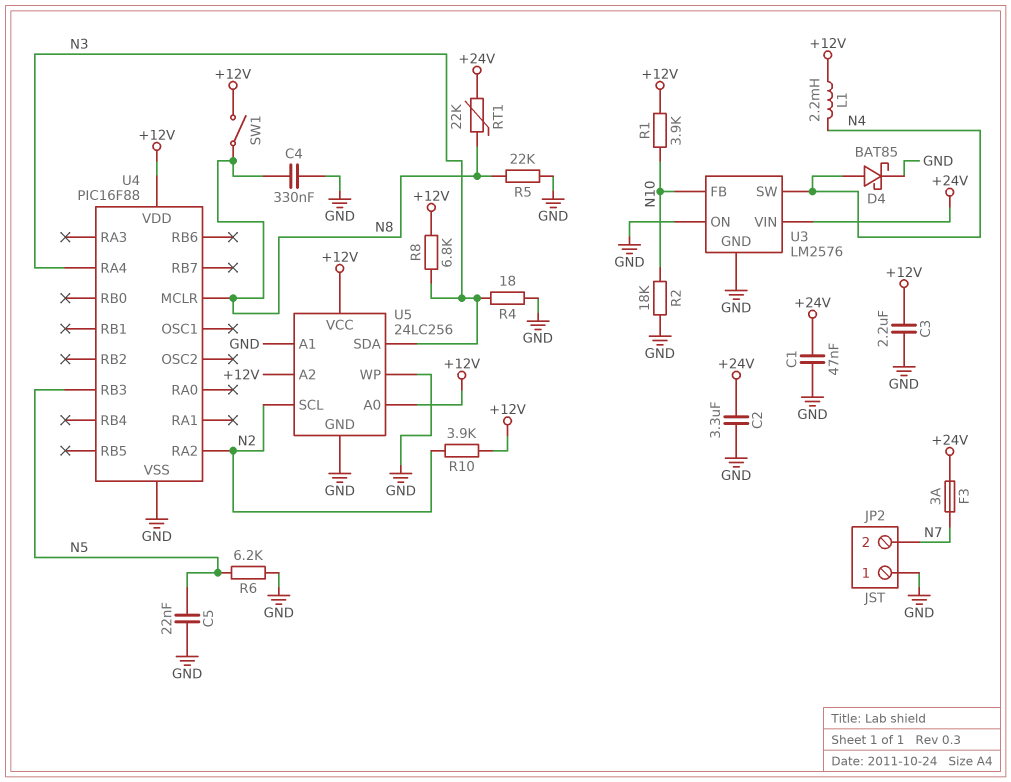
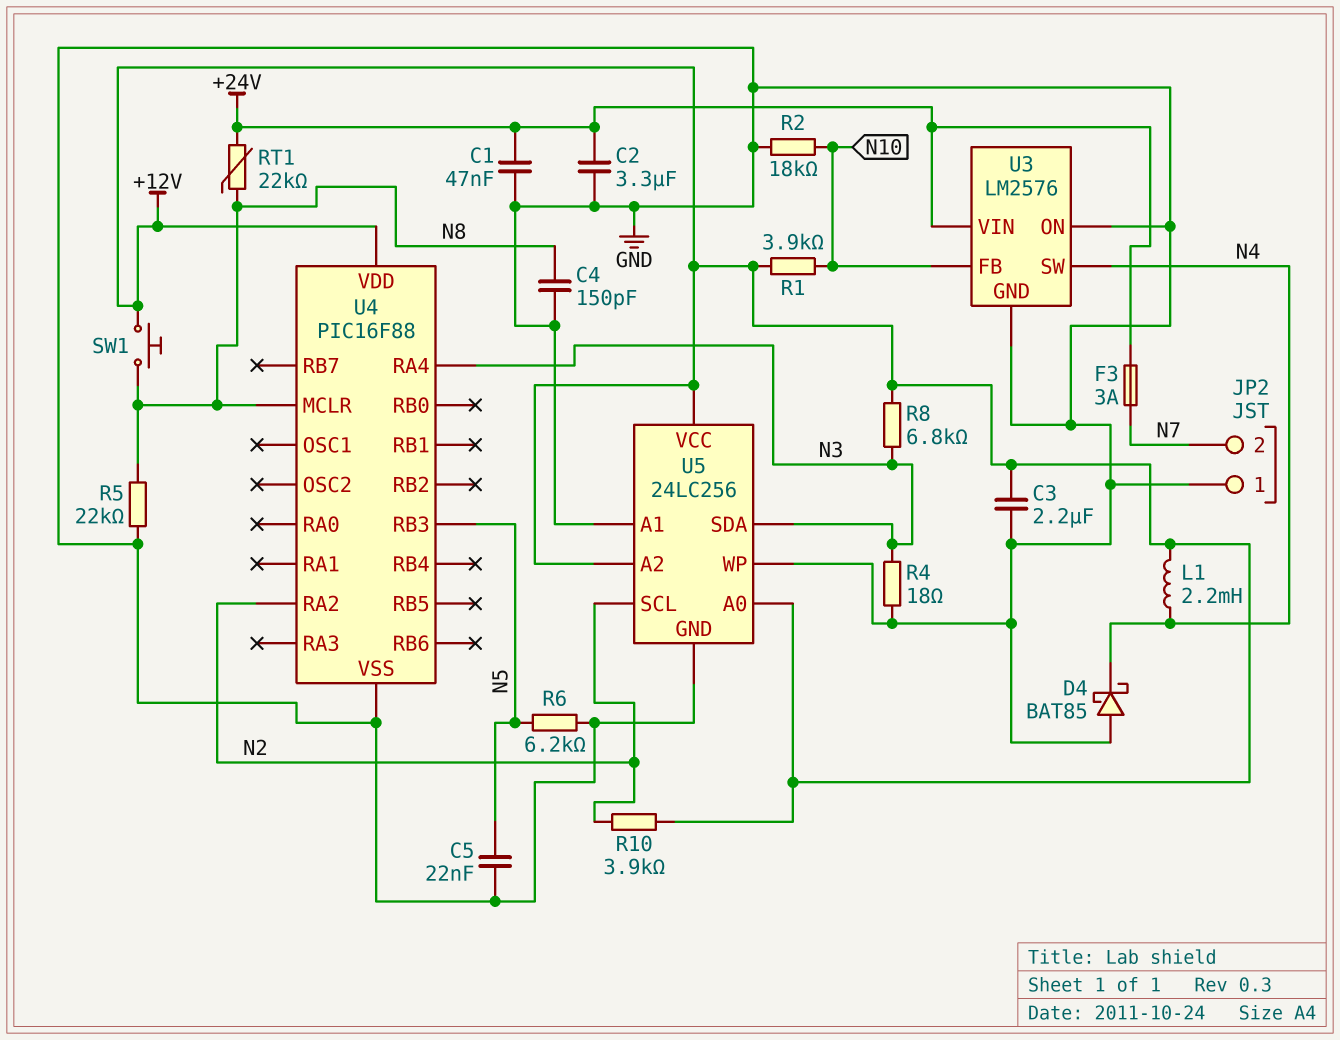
C4: 330nF (GND, N8) -> 150pF (GND, N8)
D4: schottky BAT85 (A N4, K GND) -> schottky BAT85 (A GND, K N4)
SW1: switch (+12V, N8) -> button (+12V, N8)

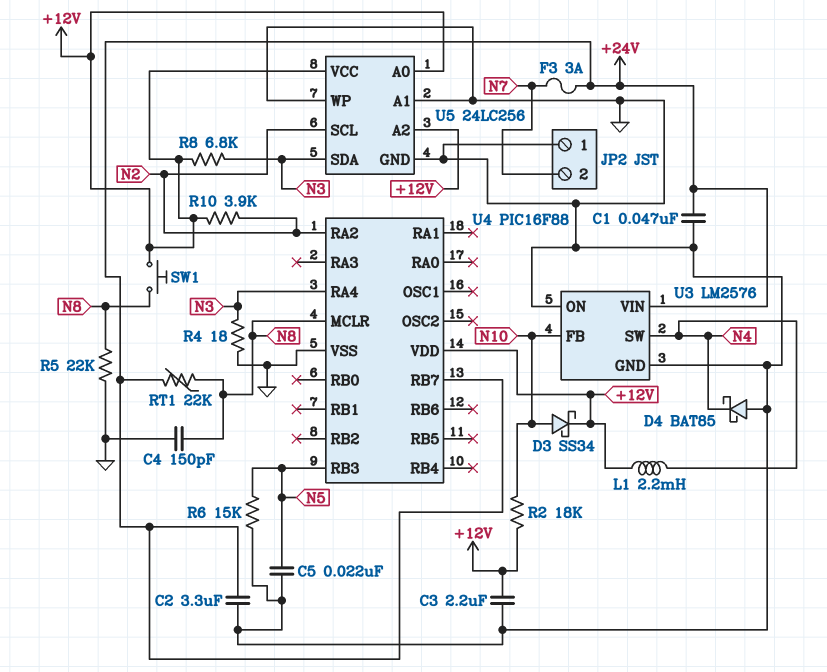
D3: none -> schottky SS34 (A N10, K +12V)
R1: 3.9k (+12V, N10) -> none
R2: 18k (GND, N10) -> 18k (+12V, N10)
R6: 6.2k (GND, N5) -> 15k (GND, N5)
U4 pin RB7: none -> +24V

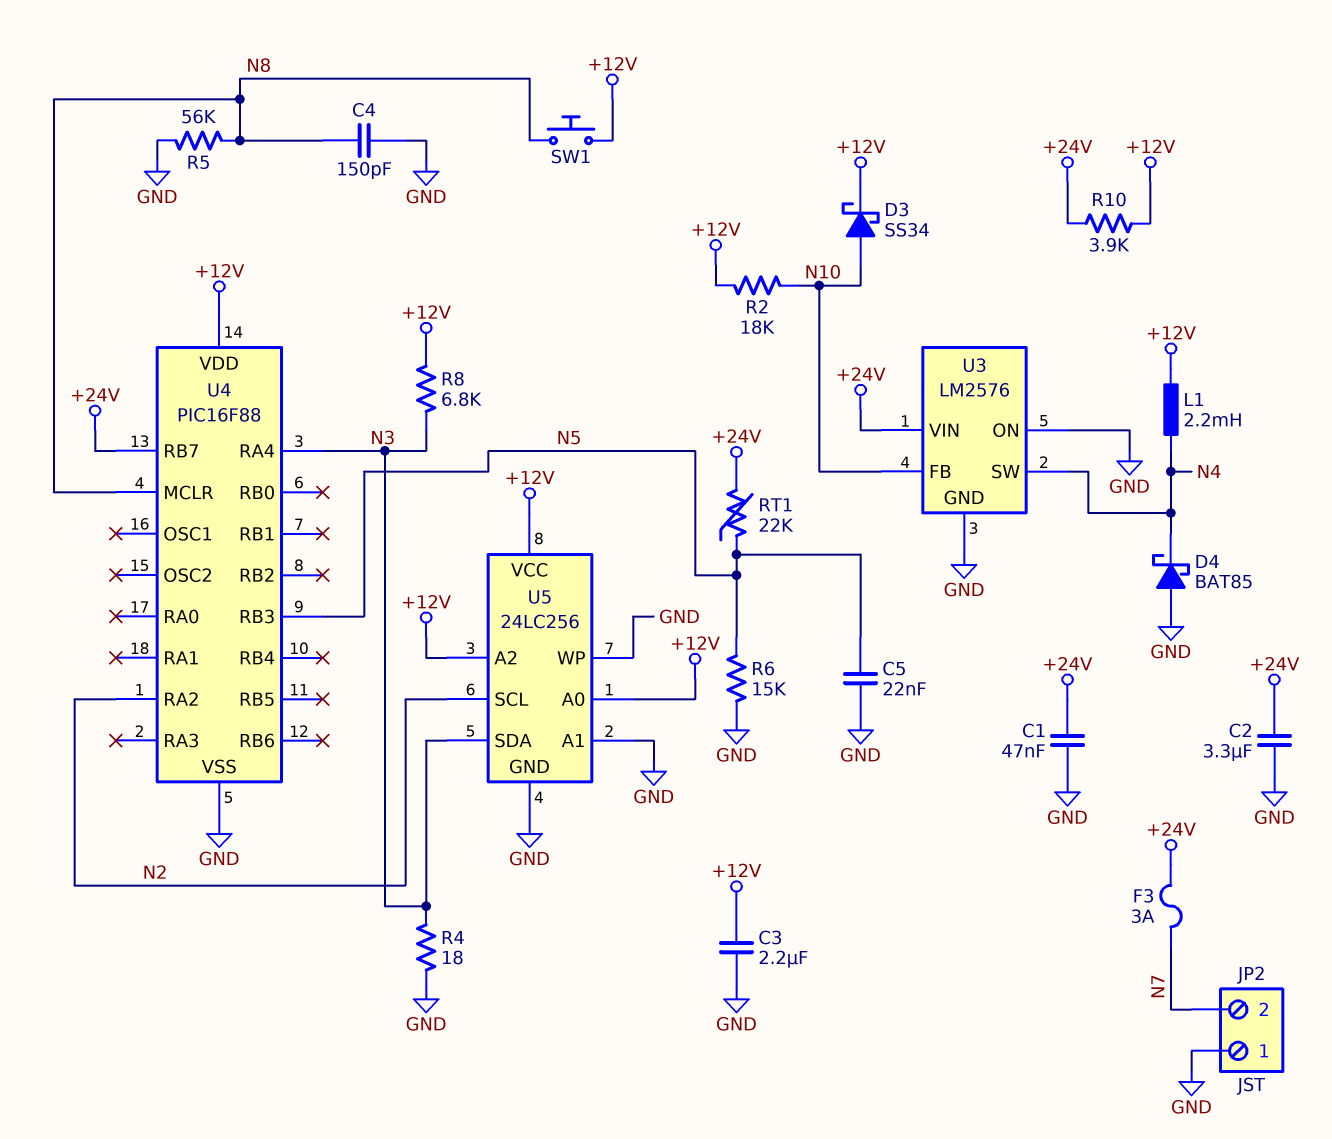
R5: 22k (GND, N8) -> 56k (GND, N8)
R10: 3.9k (+12V, N2) -> 3.9k (+12V, +24V)
RT1: 22k (+24V, N8) -> 22k (+24V, N5)

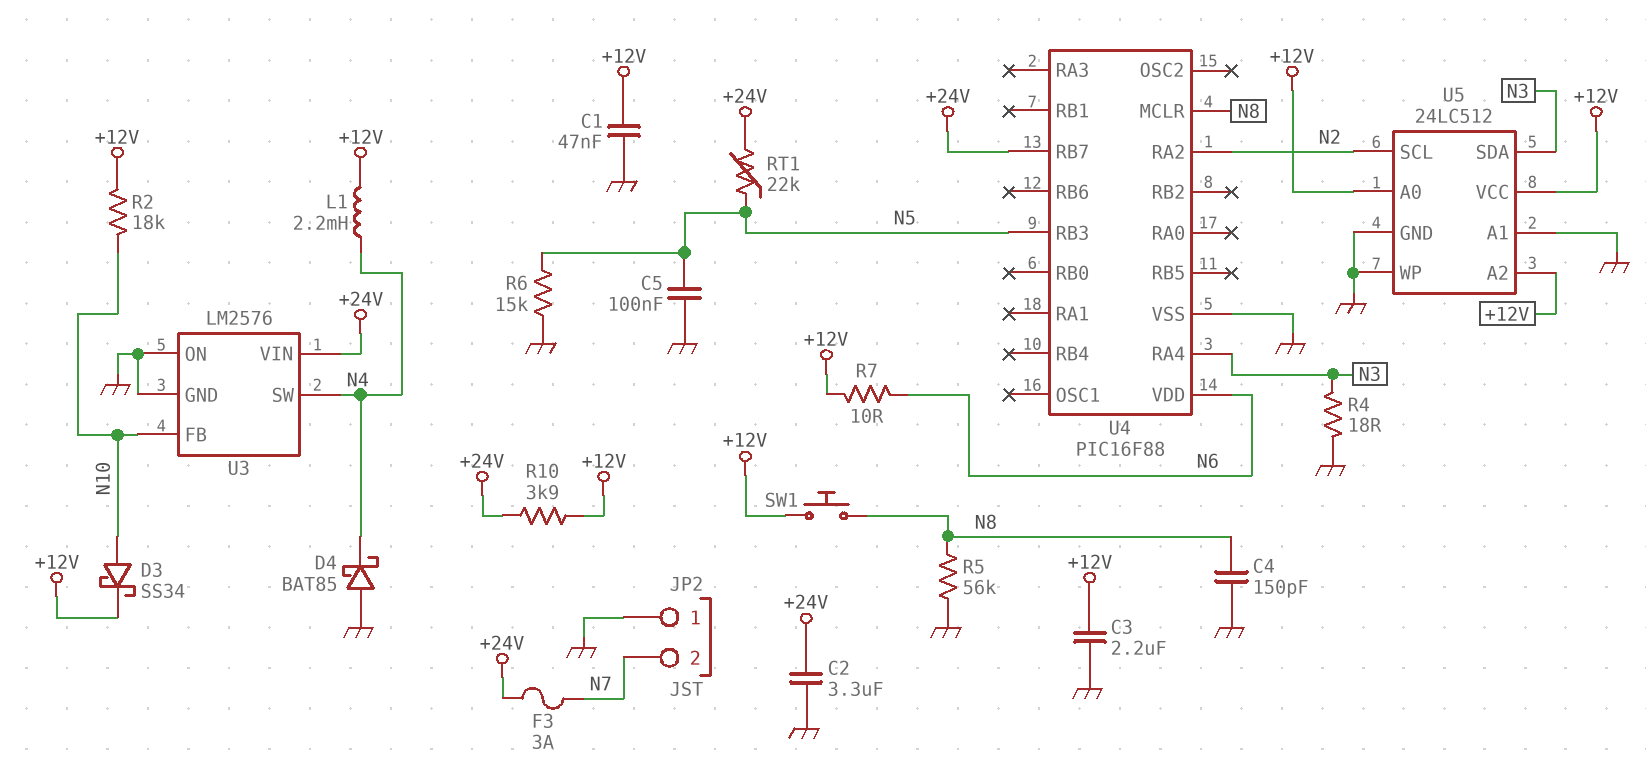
C1: 47nF (+24V, GND) -> 47nF (+12V, GND)
C5: 22nF (GND, N5) -> 100nF (GND, N5)
R7: none -> 10 (+12V, N6)
R8: 6.8k (+12V, N3) -> none
U4 pin VDD: +12V -> N6
U5: 24LC256 -> 24LC512

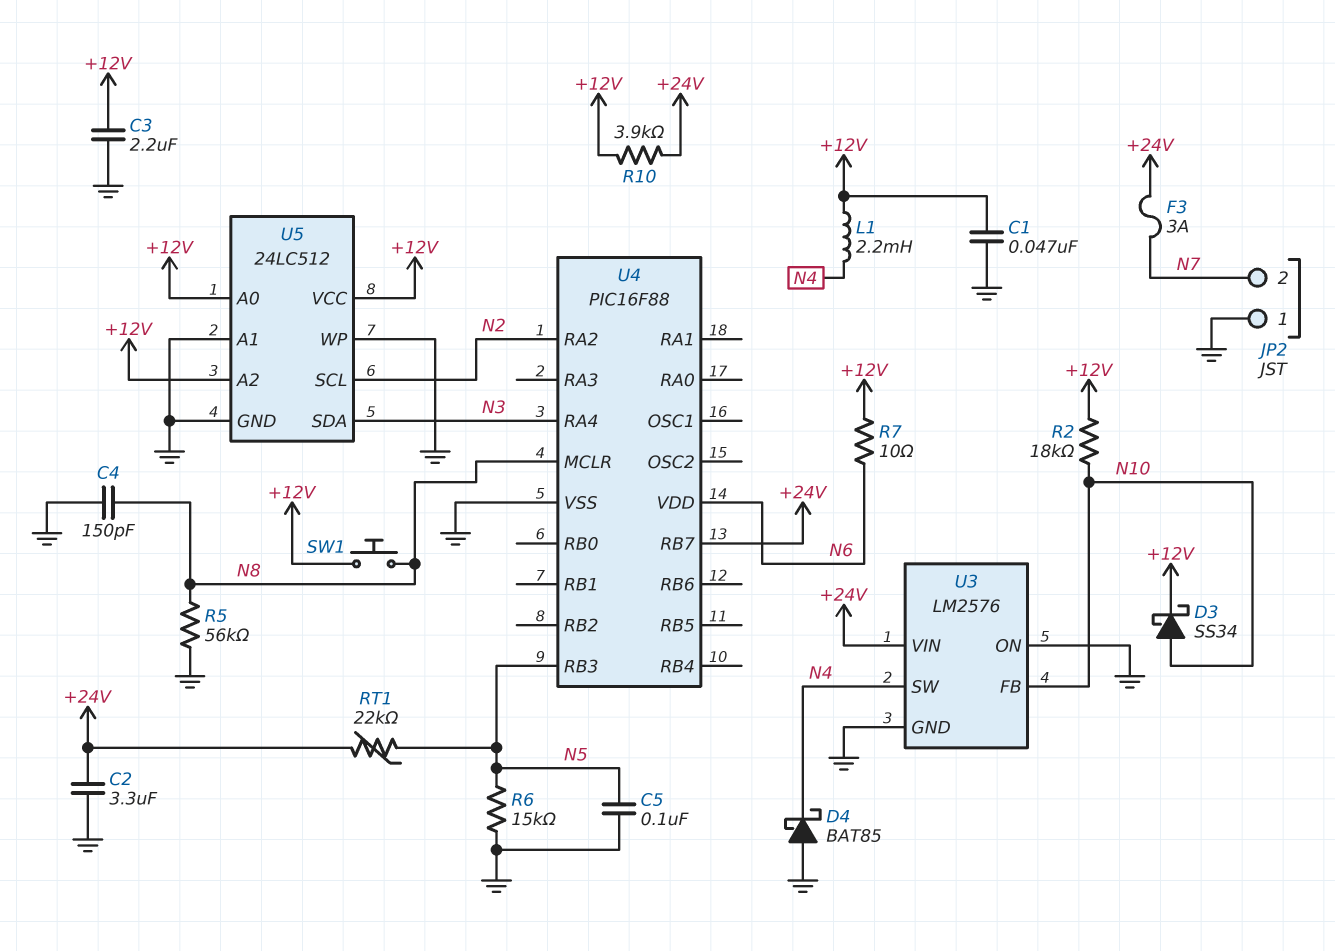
R4: 18 (GND, N3) -> none

